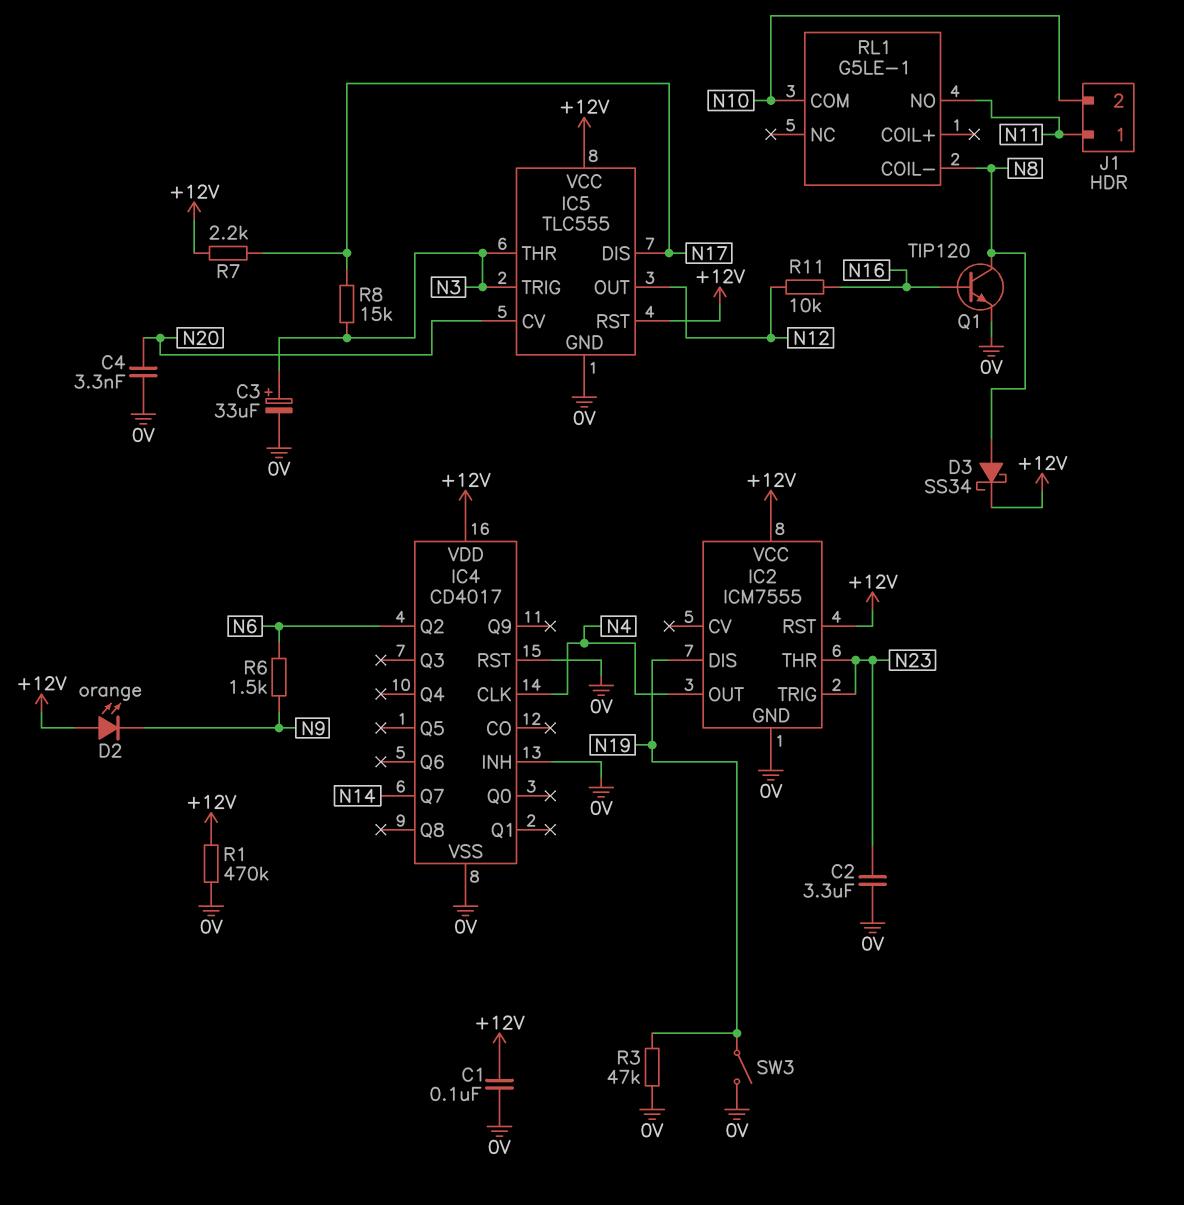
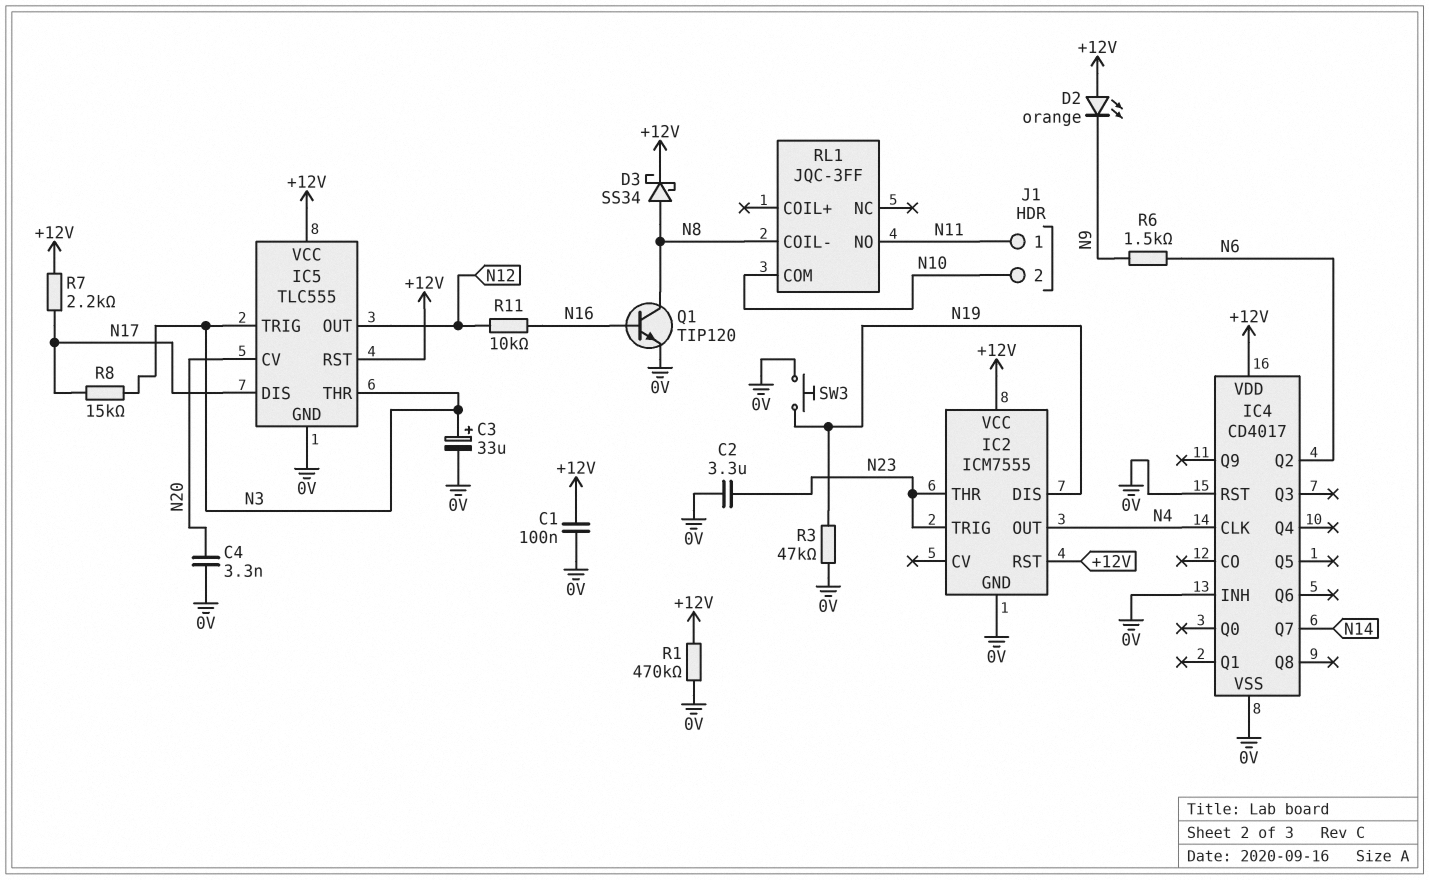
RL1: G5LE-1 -> JQC-3FF
SW3: switch (0V, N19) -> button (0V, N19)

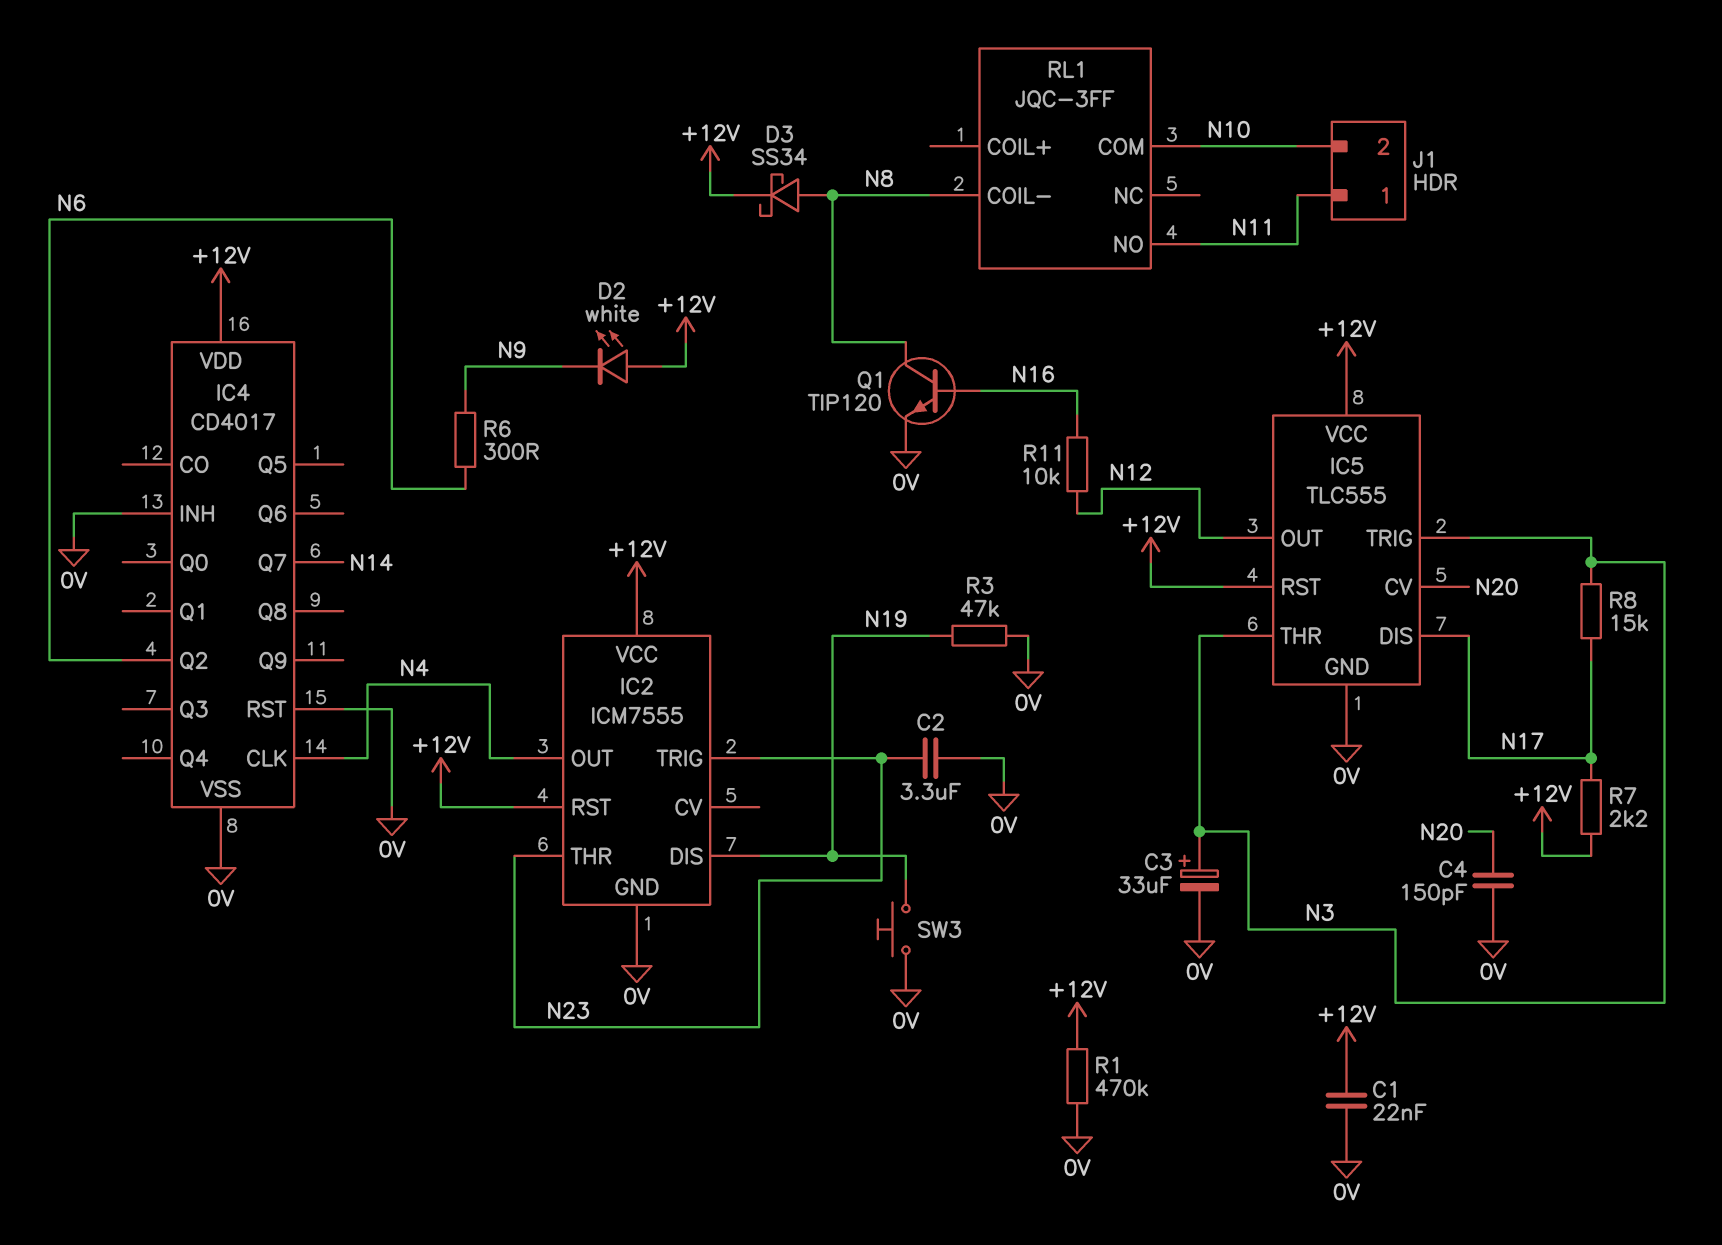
C1: 100nF (+12V, 0V) -> 22nF (+12V, 0V)
C4: 3.3nF (0V, N20) -> 150pF (0V, N20)
D2: LED orange (A +12V, K N9) -> LED white (A +12V, K N9)
R6: 1.5k (N6, N9) -> 300 (N6, N9)

